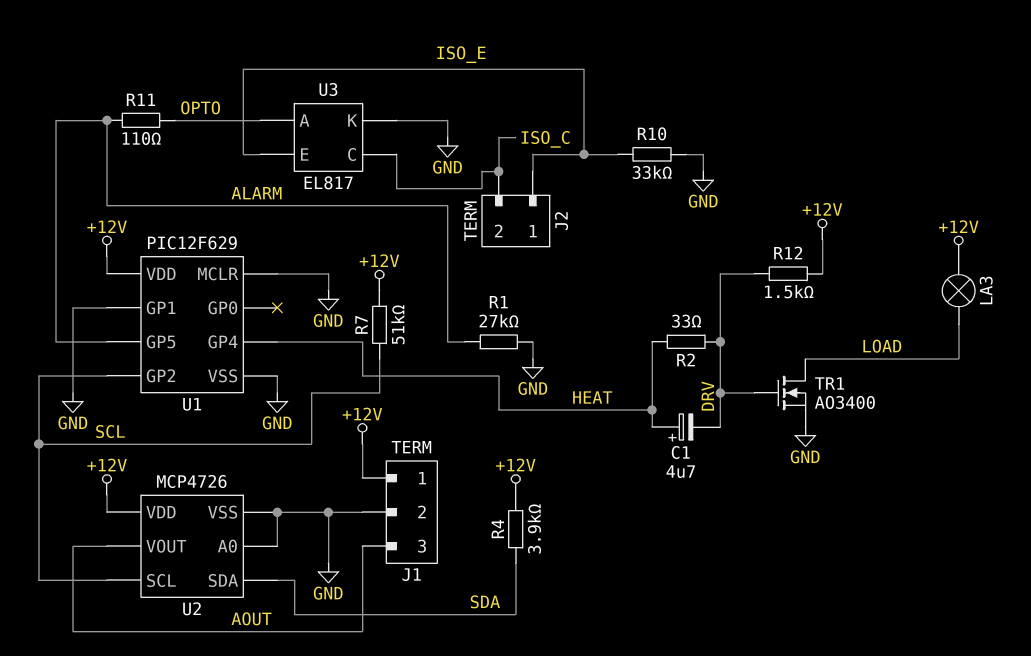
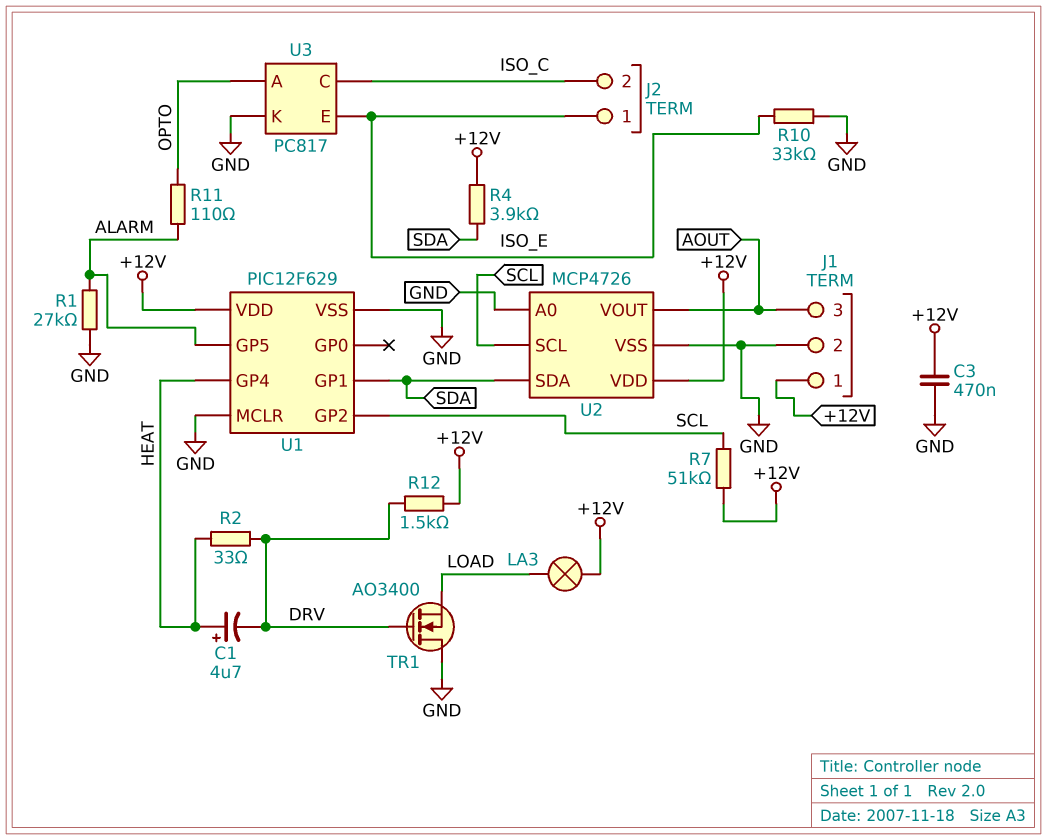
C3: none -> 470nF (+12V, GND)
TR1: NMOS AO3400 (G DRV, D LOAD, S GND) -> NMOS AO3400 (G DRV, D GND, S LOAD)
U1 pin GP1: GND -> SDA
U3: EL817 -> PC817

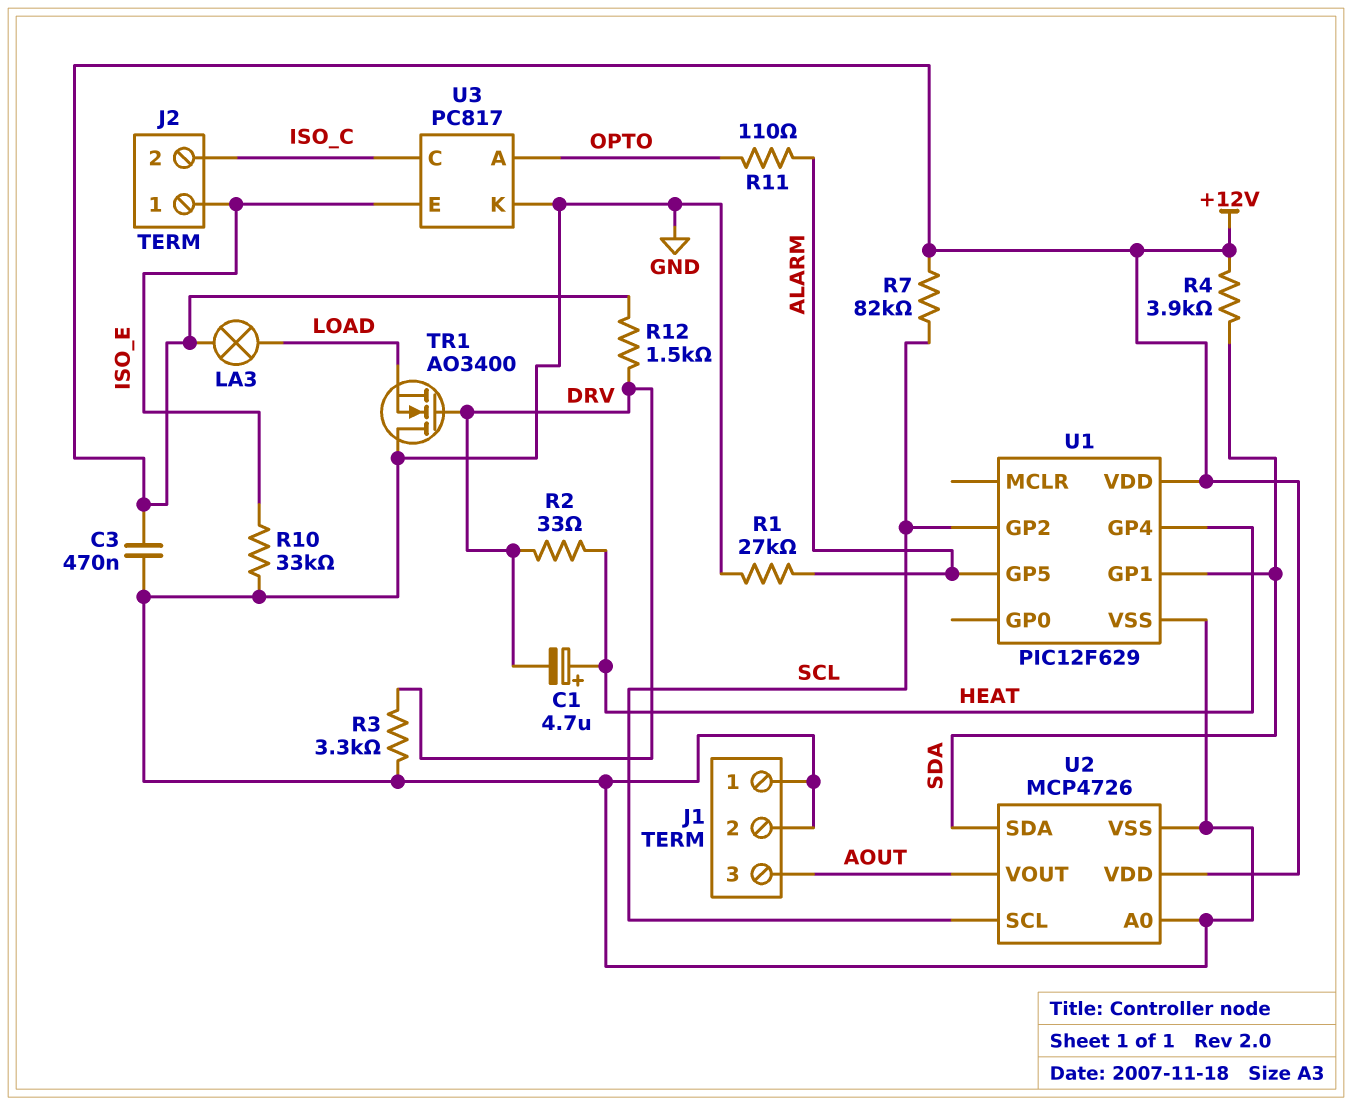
J1 pin 1: +12V -> GND
R3: none -> 3.3k (DRV, GND)
R7: 51k (+12V, SCL) -> 82k (+12V, SCL)
U1 pin MCLR: GND -> none

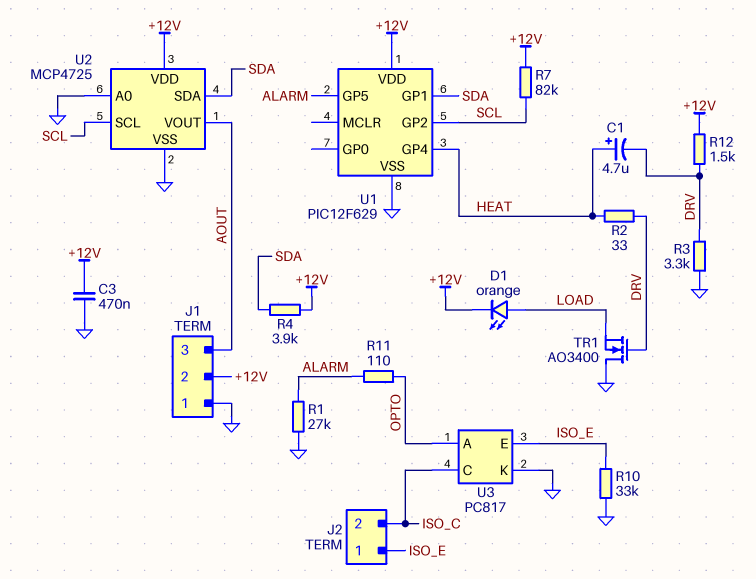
D1: none -> LED orange (A LOAD, K +12V)
J1 pin 2: GND -> +12V
LA3: lamp (+12V, LOAD) -> none
U2: MCP4726 -> MCP4725

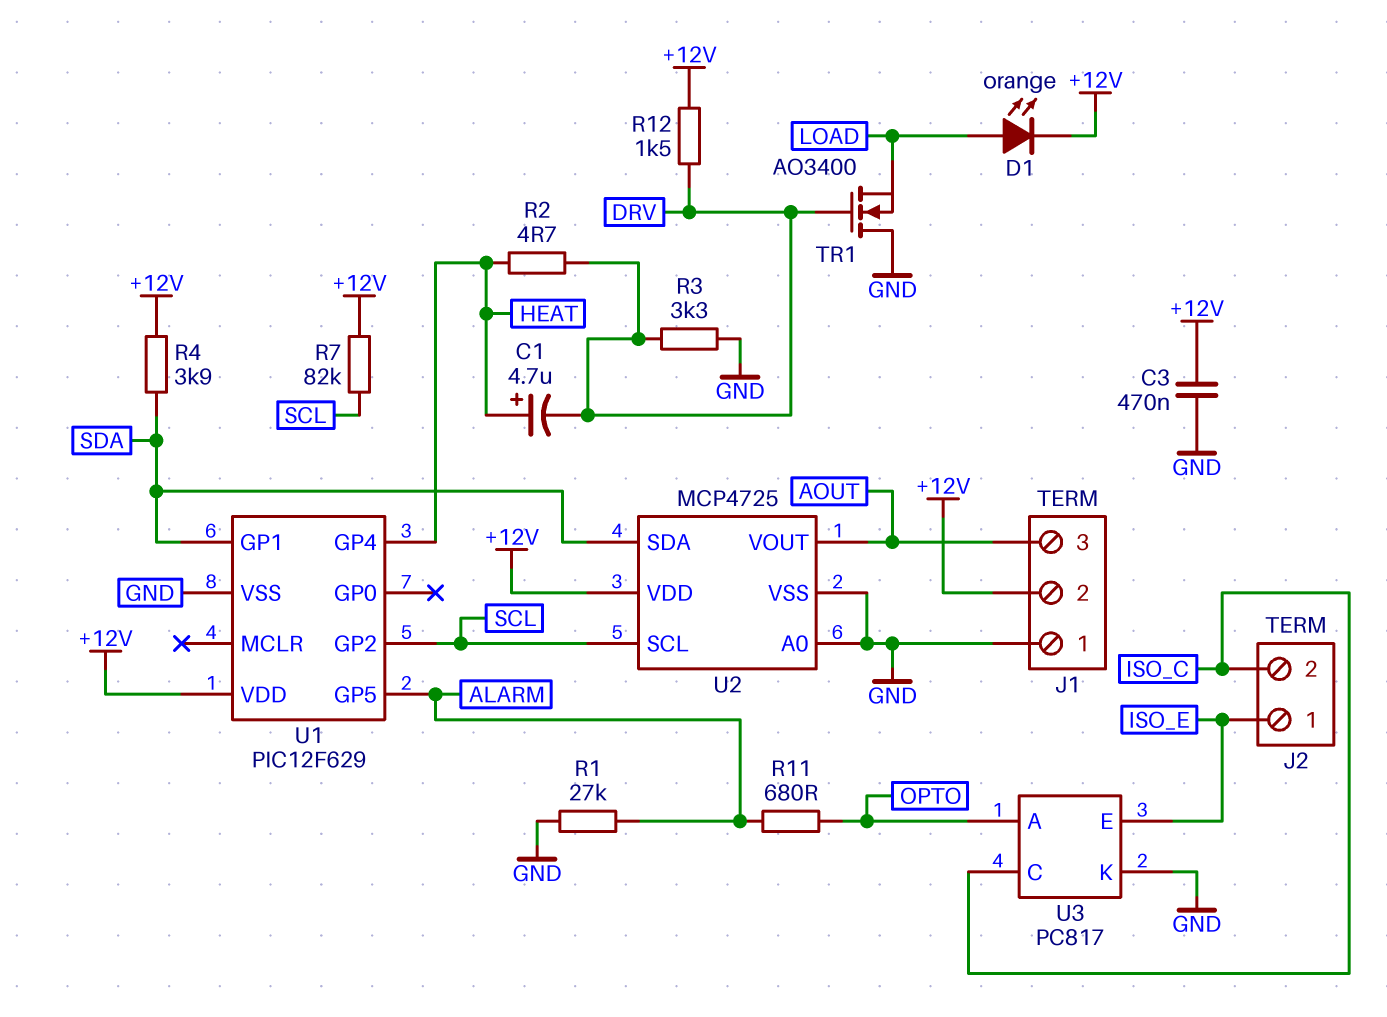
R2: 33 (DRV, HEAT) -> 4.7 (DRV, HEAT)
R10: 33k (GND, ISO_E) -> none
R11: 110 (ALARM, OPTO) -> 680 (ALARM, OPTO)

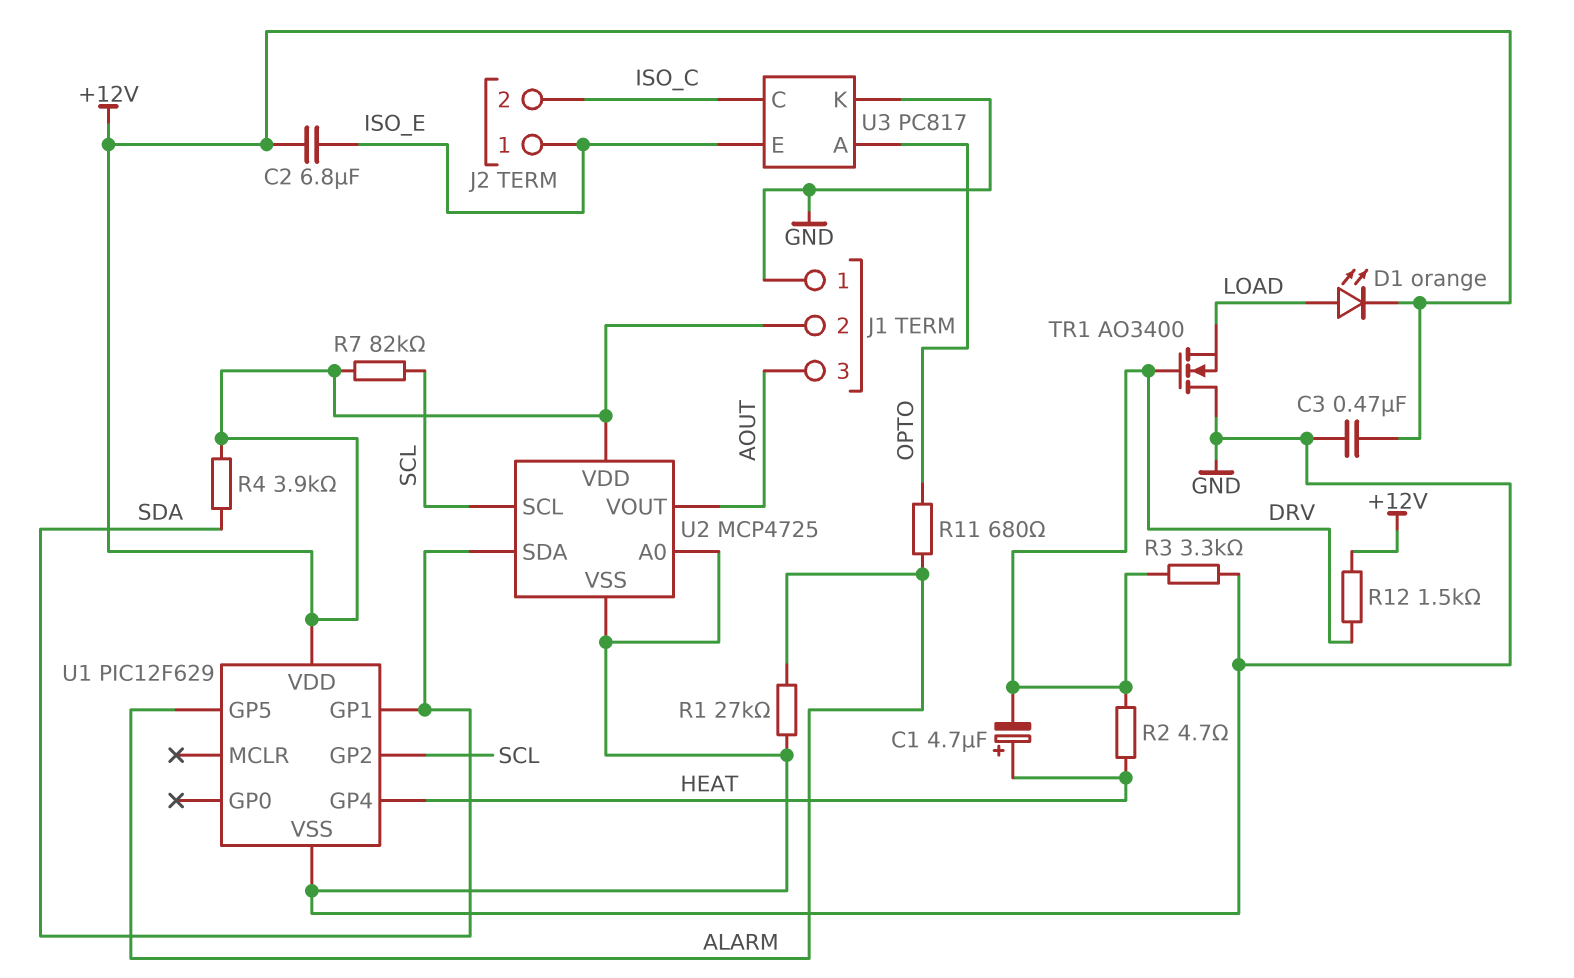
C2: none -> 6.8uF (+12V, ISO_E)

